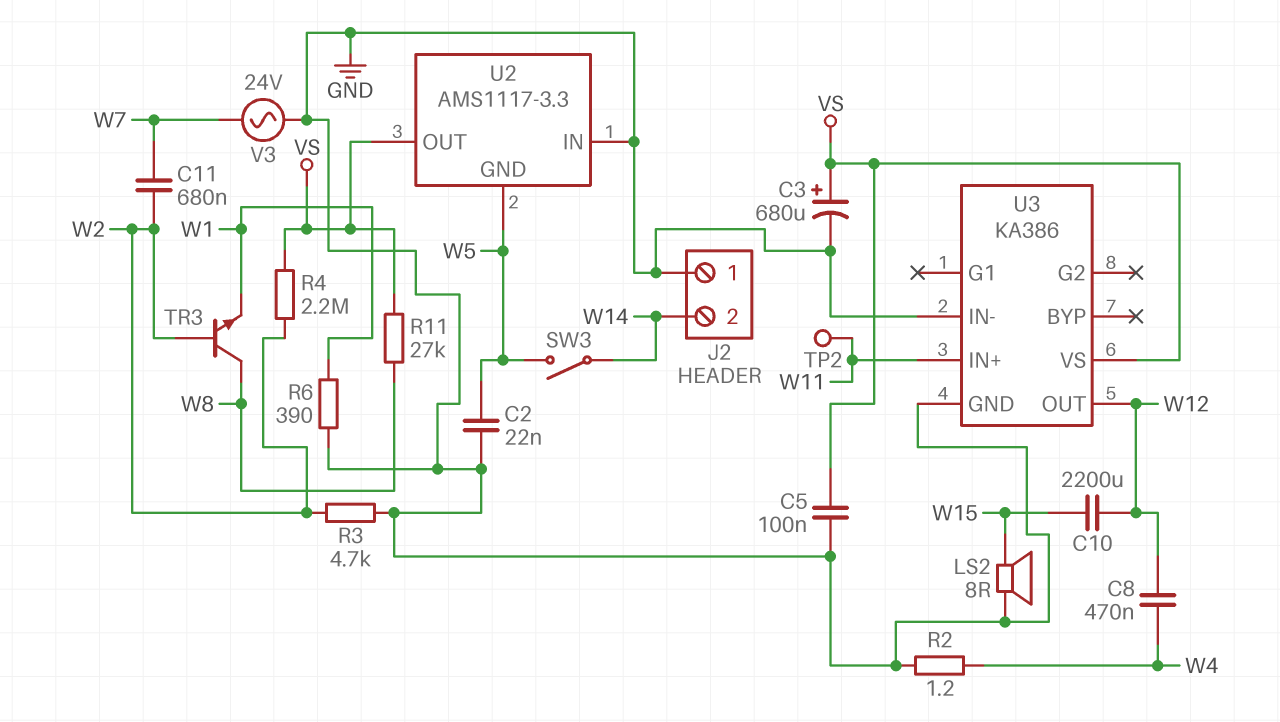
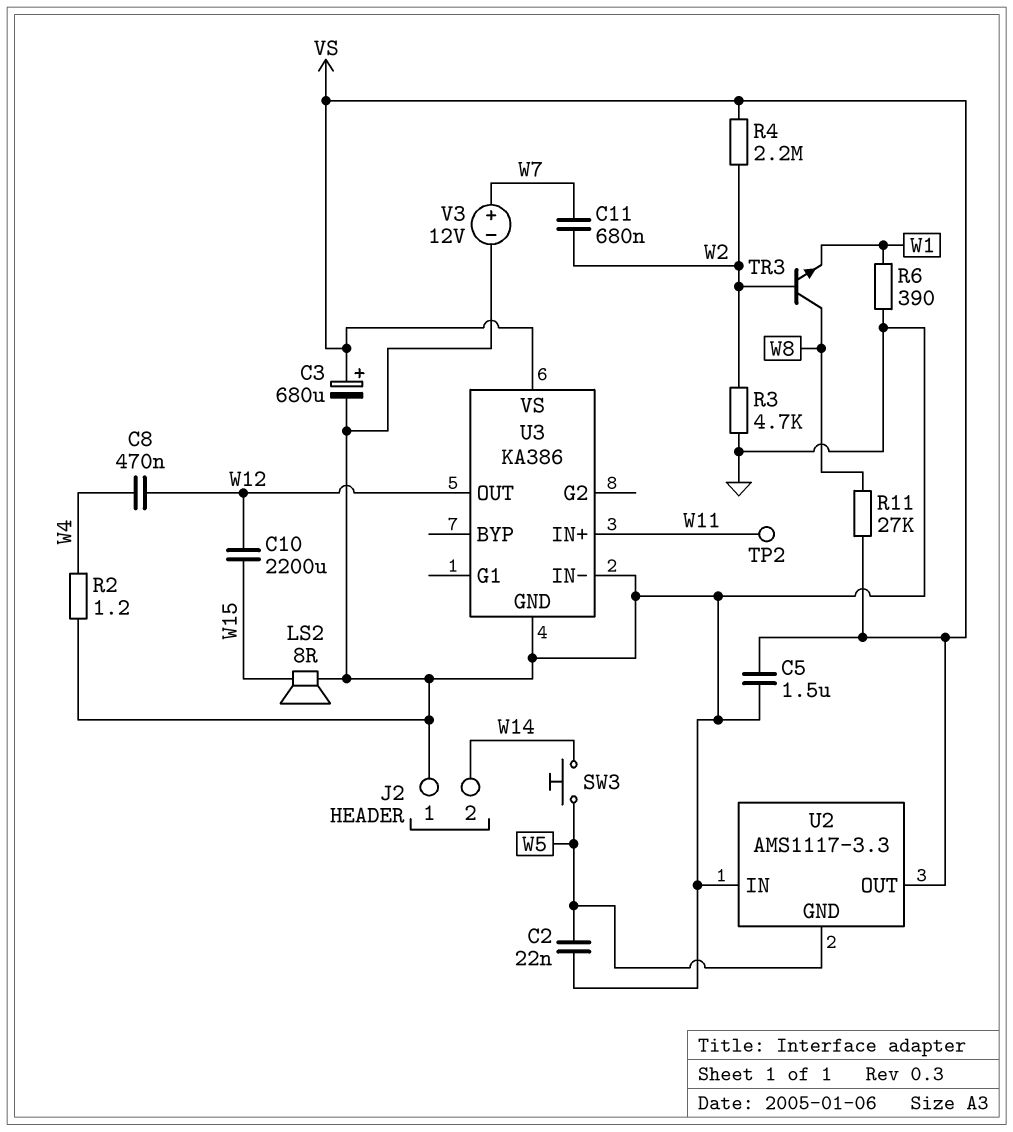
C5: 100nF (GND, VS) -> 1.5uF (GND, VS)
SW3: switch (W5, W14) -> button (W5, W14)
V3: AC 24V (GND, W7) -> 12V (plus W7, minus GND)

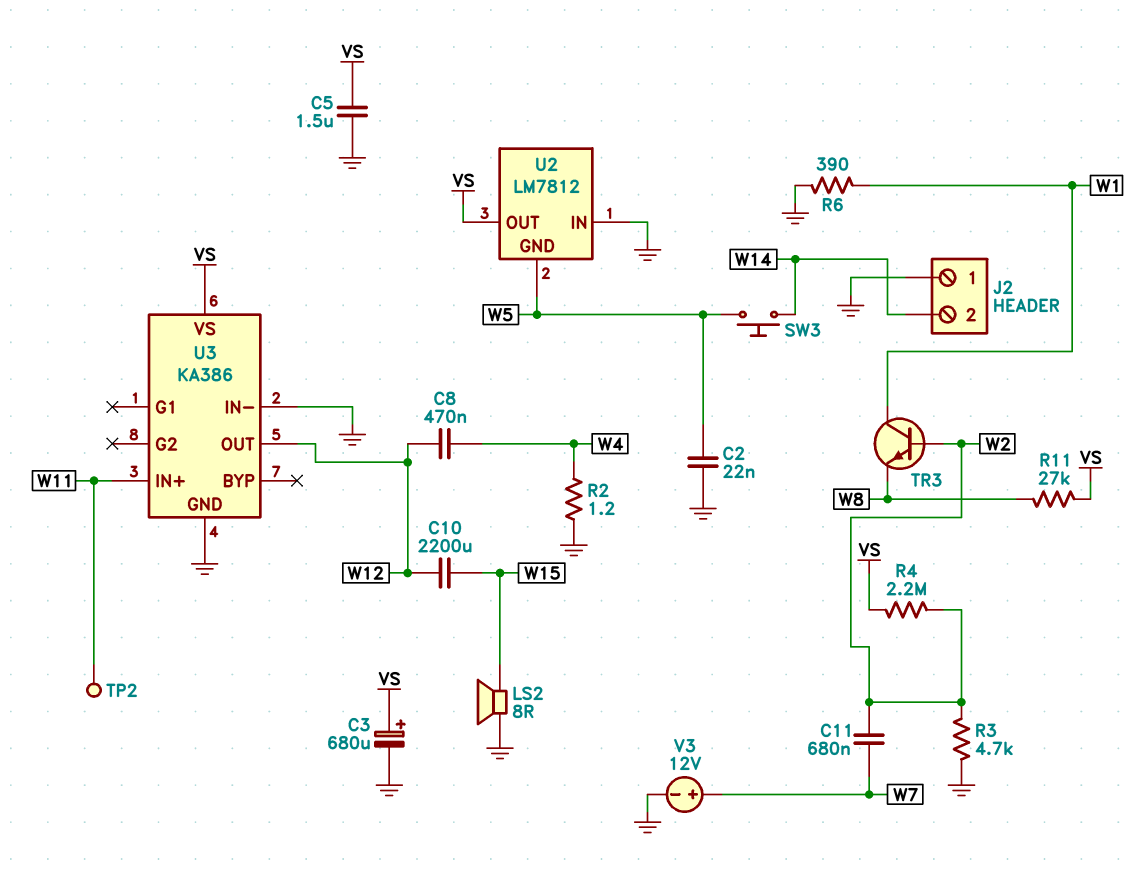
TR3: NPN (B W2, C W8, E W1) -> NPN (B W2, C W1, E W8)
U2: AMS1117-3.3 -> LM7812

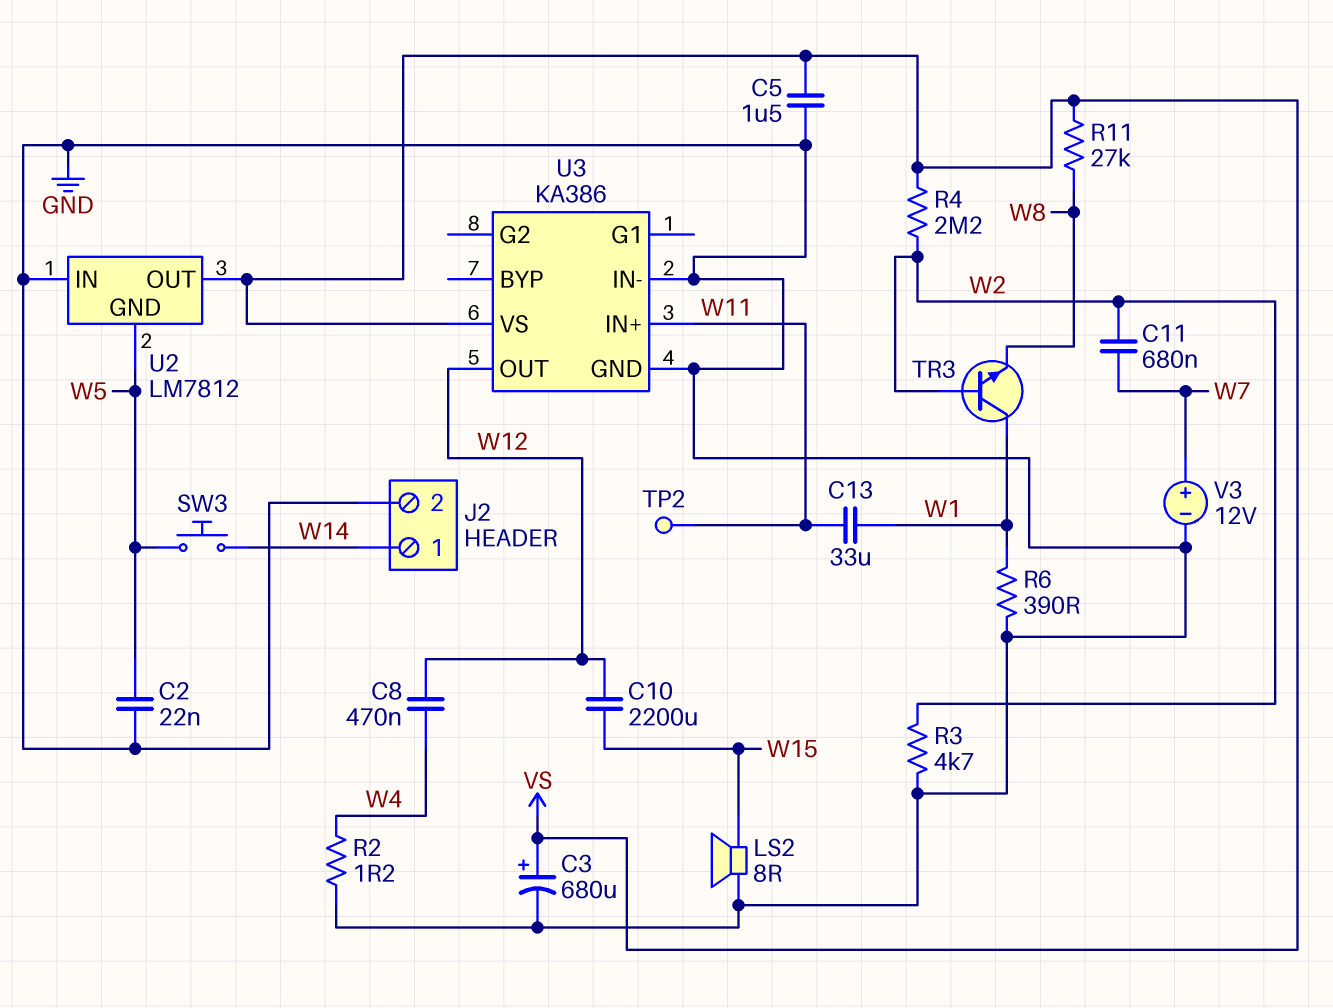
C13: none -> 33uF (W1, W11)
J2 pin 1: GND -> W14
J2 pin 2: W14 -> GND

